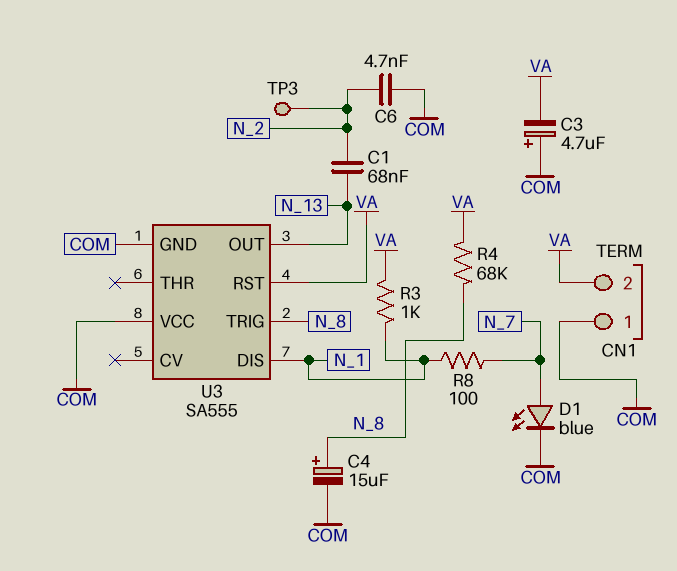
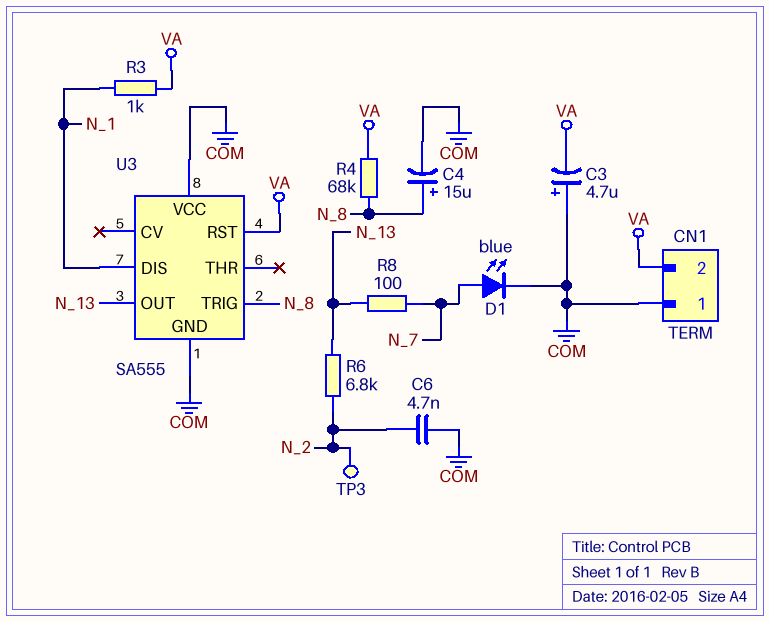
C1: 68nF (N_2, N_13) -> none
R6: none -> 6.8k (N_2, N_13)
R8: 100 (N_1, N_7) -> 100 (N_7, N_13)

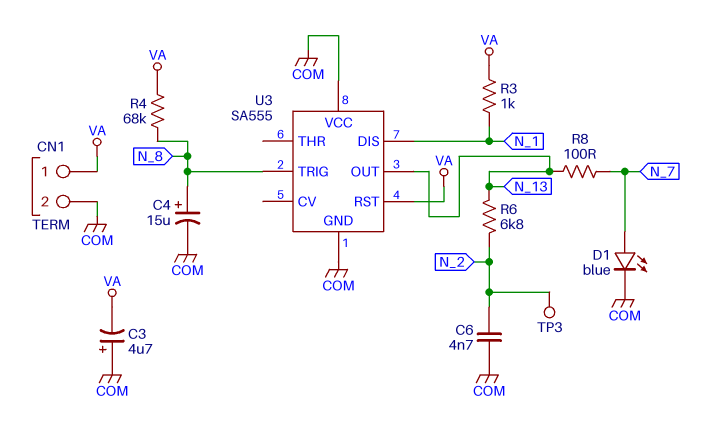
CN1 pin 1: COM -> VA
CN1 pin 2: VA -> COM

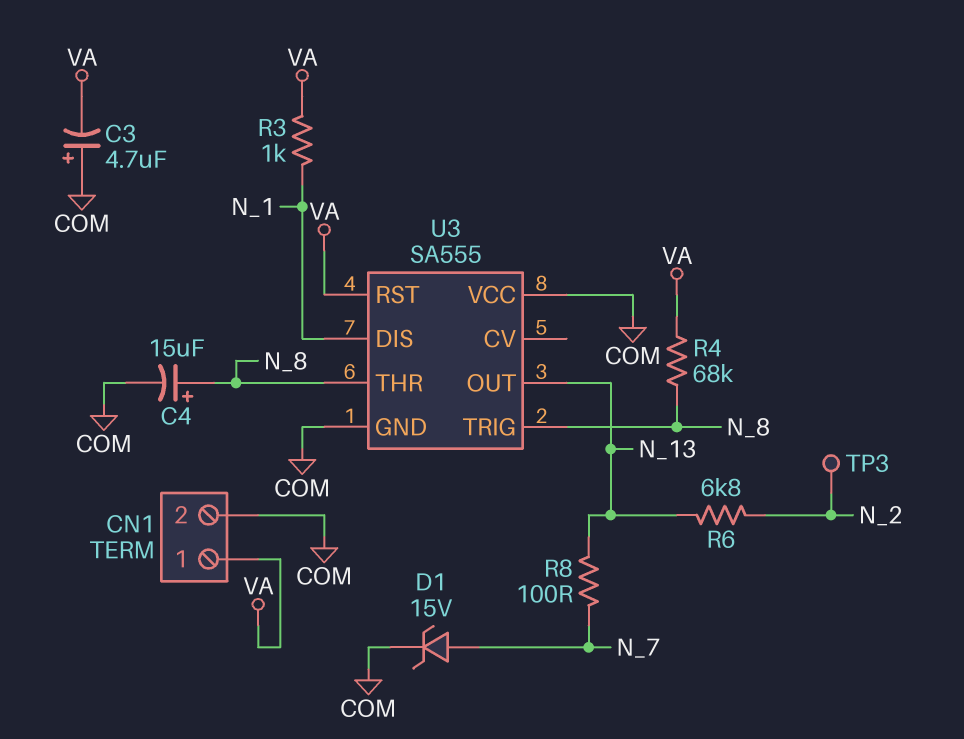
C6: 4.7nF (COM, N_2) -> none
D1: LED blue (A N_7, K COM) -> zener 15V (A N_7, K COM)
U3 pin THR: none -> N_8

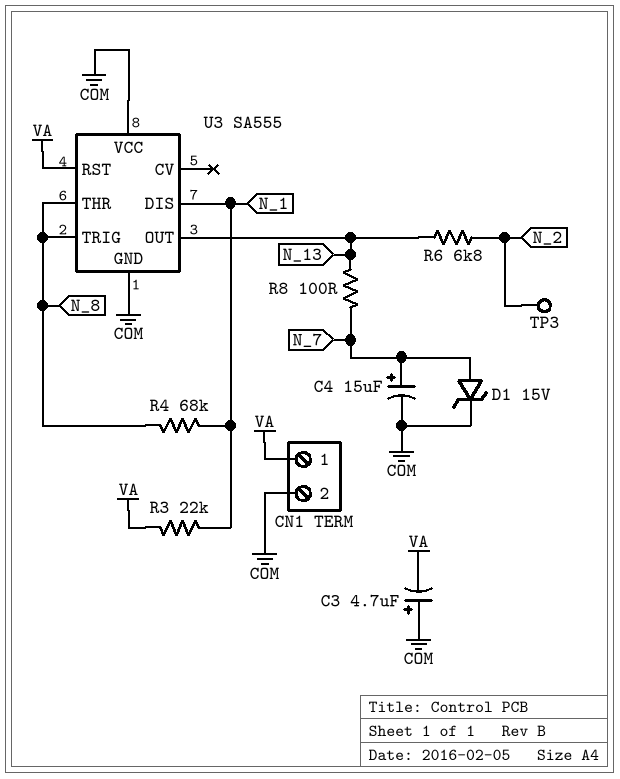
C4: 15uF (plus N_8, minus COM) -> 15uF (plus N_7, minus COM)
R3: 1k (N_1, VA) -> 22k (N_1, VA)
R4: 68k (N_8, VA) -> 68k (N_1, N_8)

